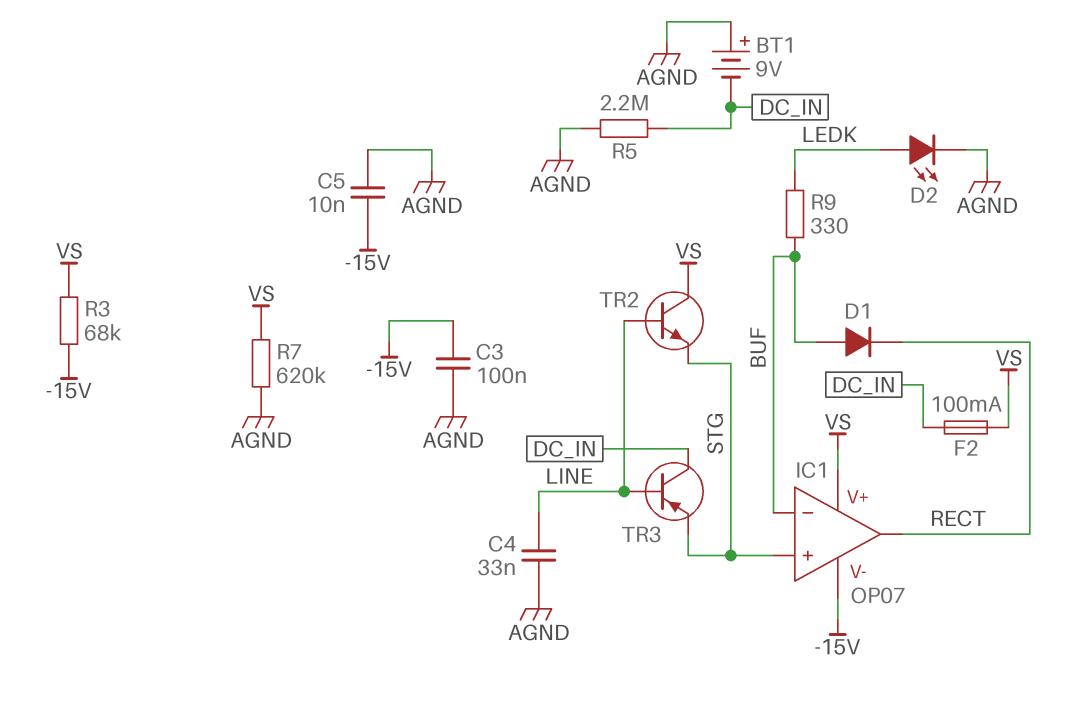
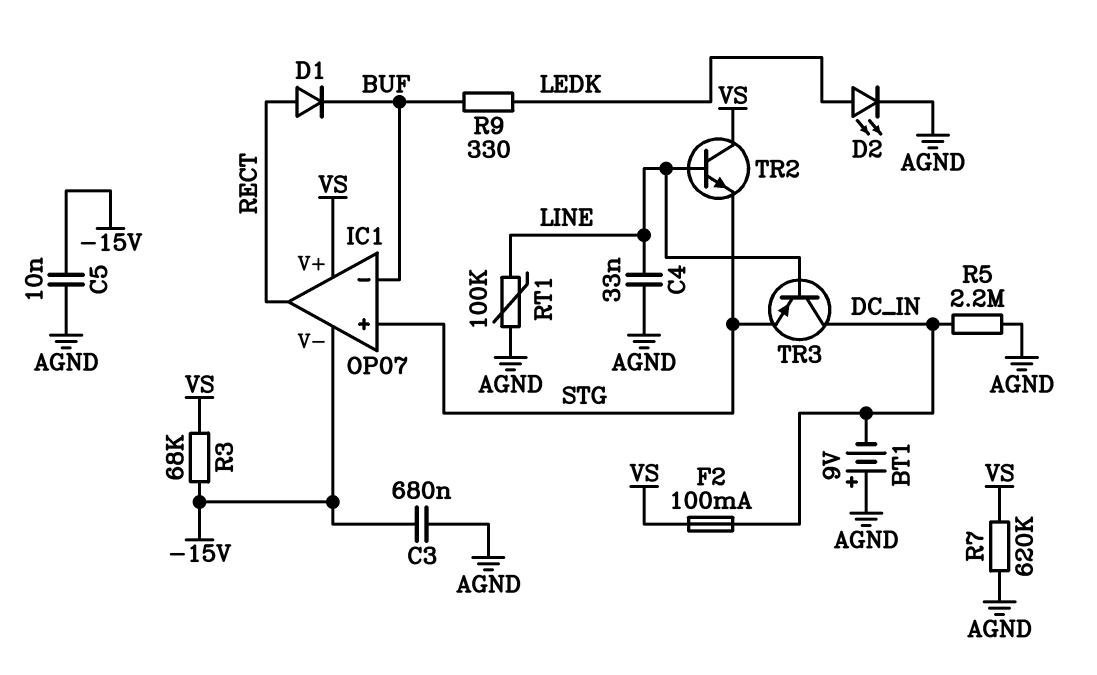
C3: 100nF (-15V, AGND) -> 680nF (-15V, AGND)
D1: diode (A BUF, K RECT) -> diode (A RECT, K BUF)
RT1: none -> 100k (AGND, LINE)

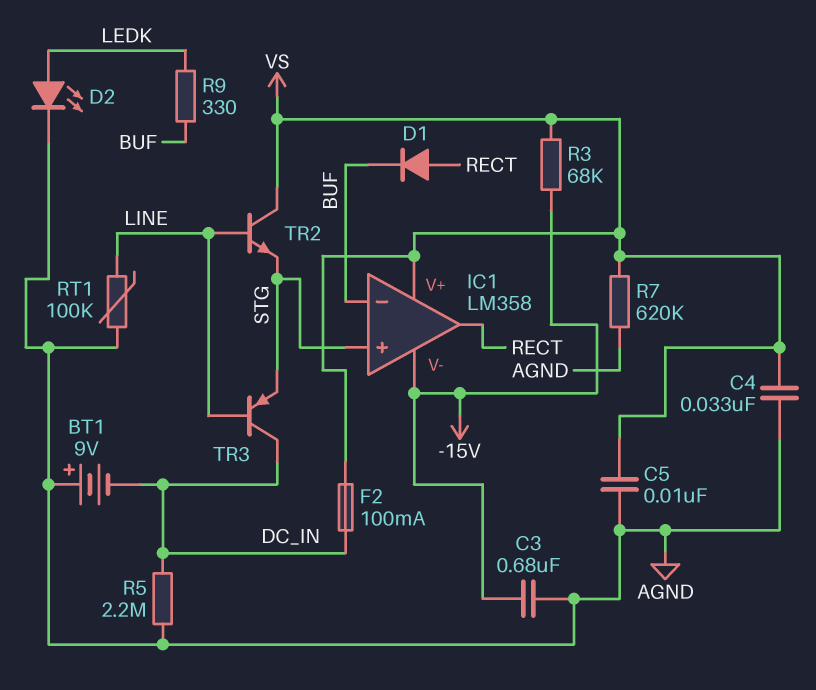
C4: 33nF (AGND, LINE) -> 33nF (AGND, VS)
C5: 10nF (-15V, AGND) -> 10nF (AGND, VS)
IC1: OP07 -> LM358

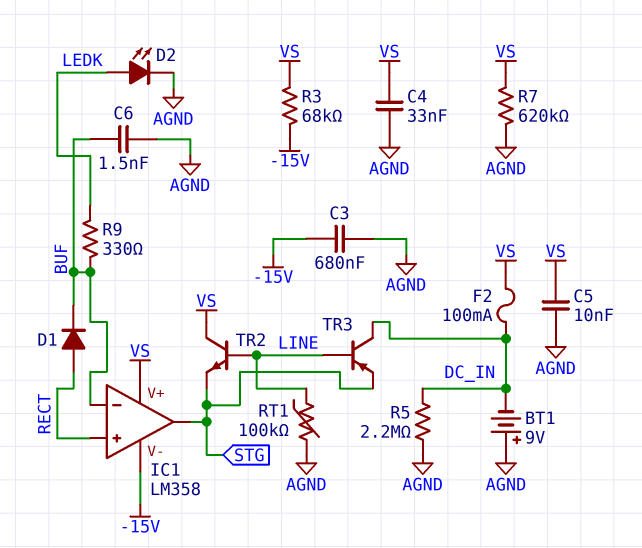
C6: none -> 1.5nF (AGND, BUF)
IC1 pin in+: STG -> RECT
IC1 pin out: RECT -> STG

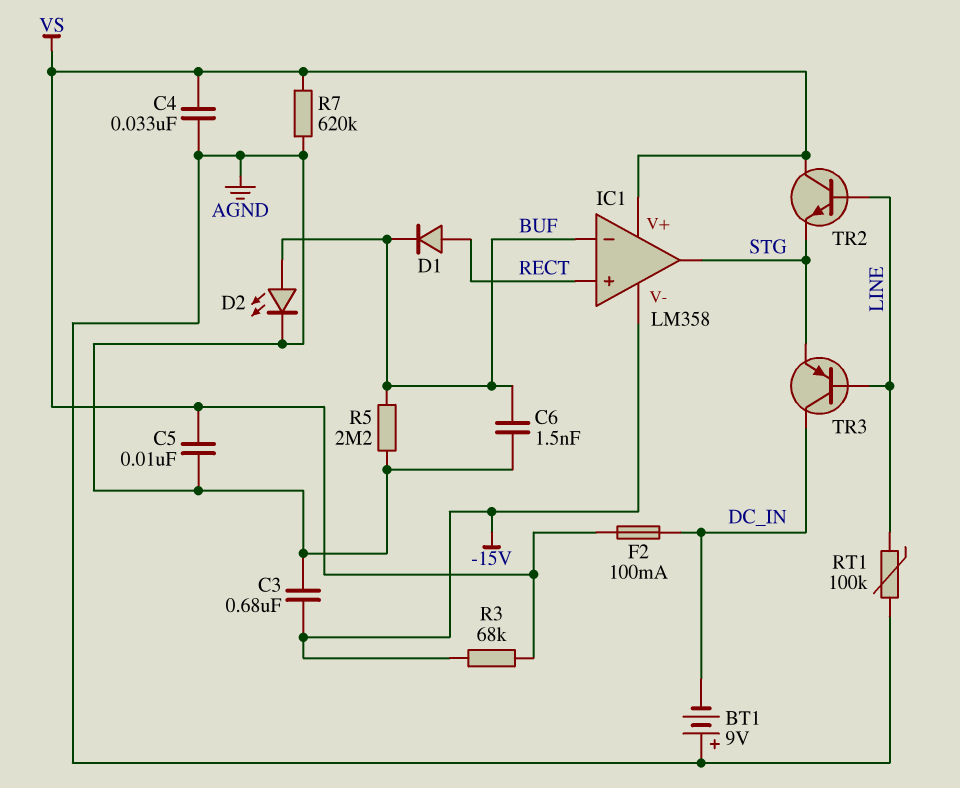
D2: LED (A LEDK, K AGND) -> LED (A BUF, K AGND)
R5: 2.2M (AGND, DC_IN) -> 2.2M (AGND, BUF)
R9: 330 (BUF, LEDK) -> none

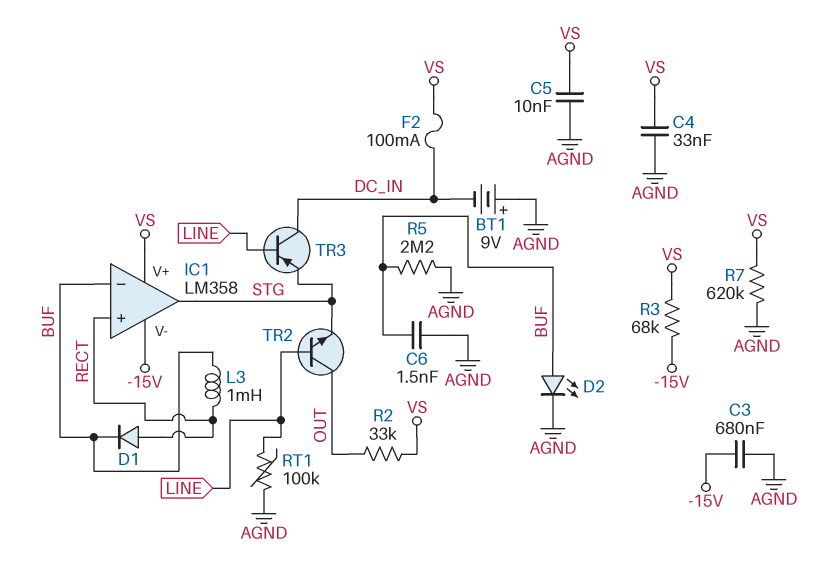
L3: none -> 1mH (BUF, RECT)
R2: none -> 33k (OUT, VS)
TR2: NPN (B LINE, C VS, E STG) -> NPN (B LINE, C OUT, E STG)

